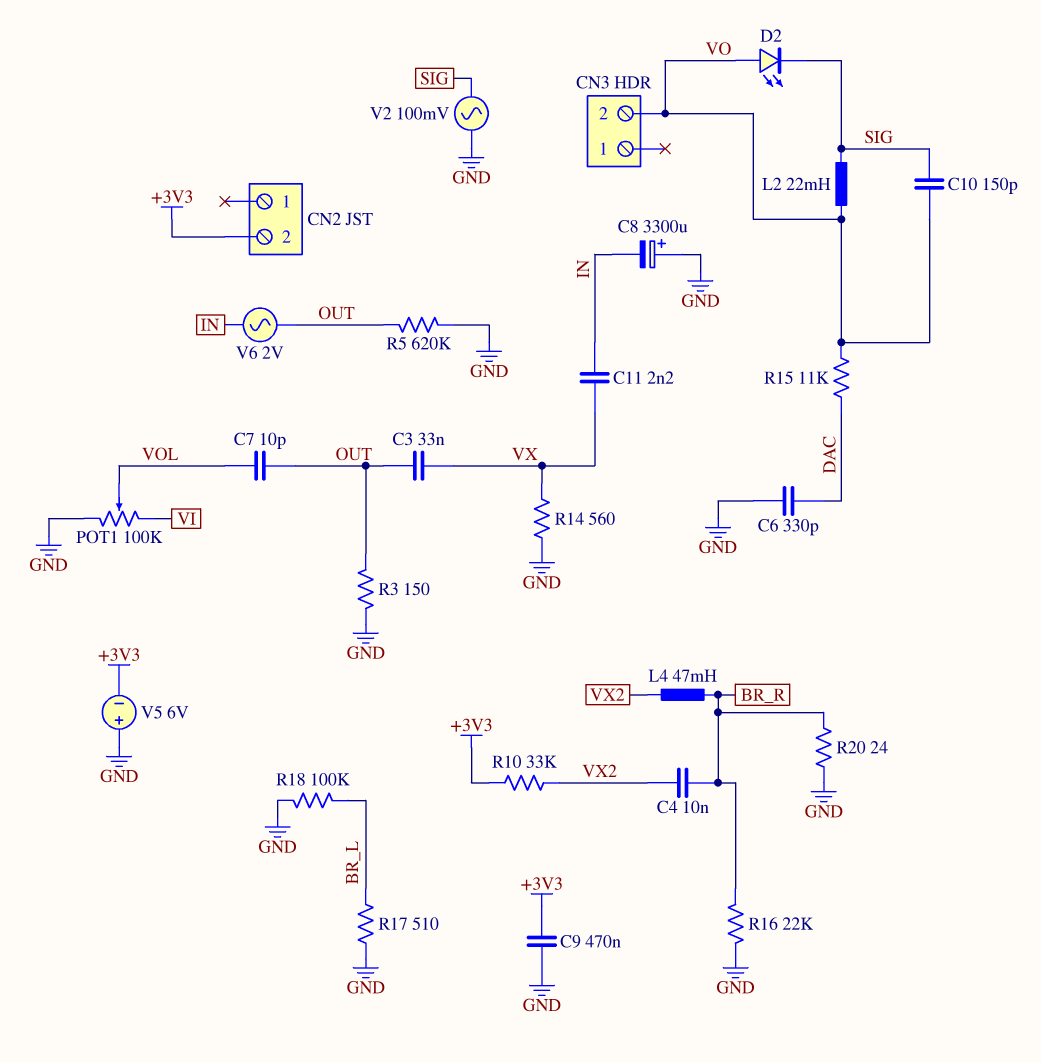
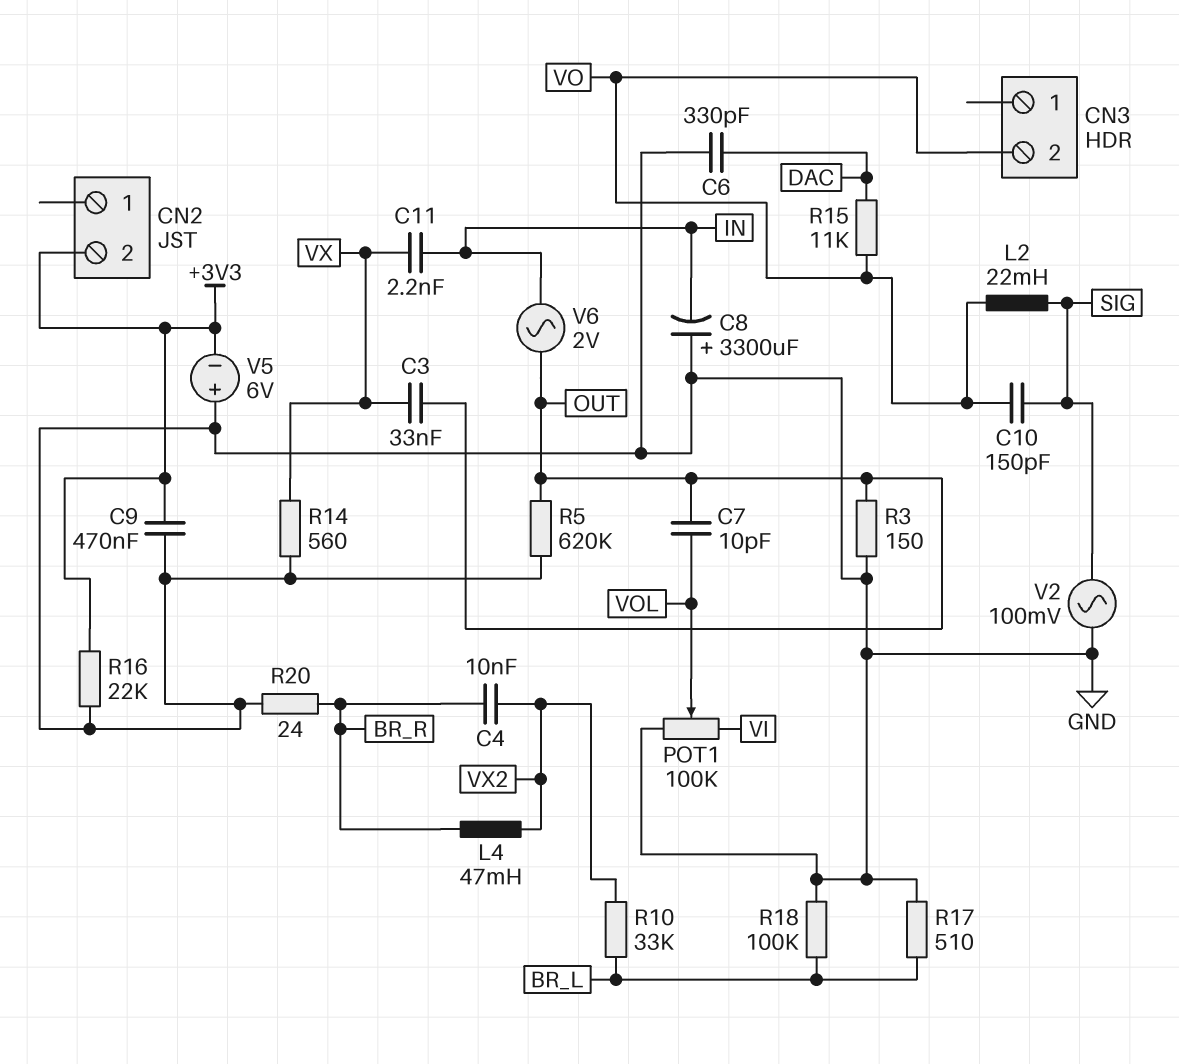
D2: LED (A VO, K SIG) -> none
R10: 33k (+3V3, VX2) -> 33k (BR_L, VX2)
R16: 22k (BR_R, GND) -> 22k (+3V3, GND)

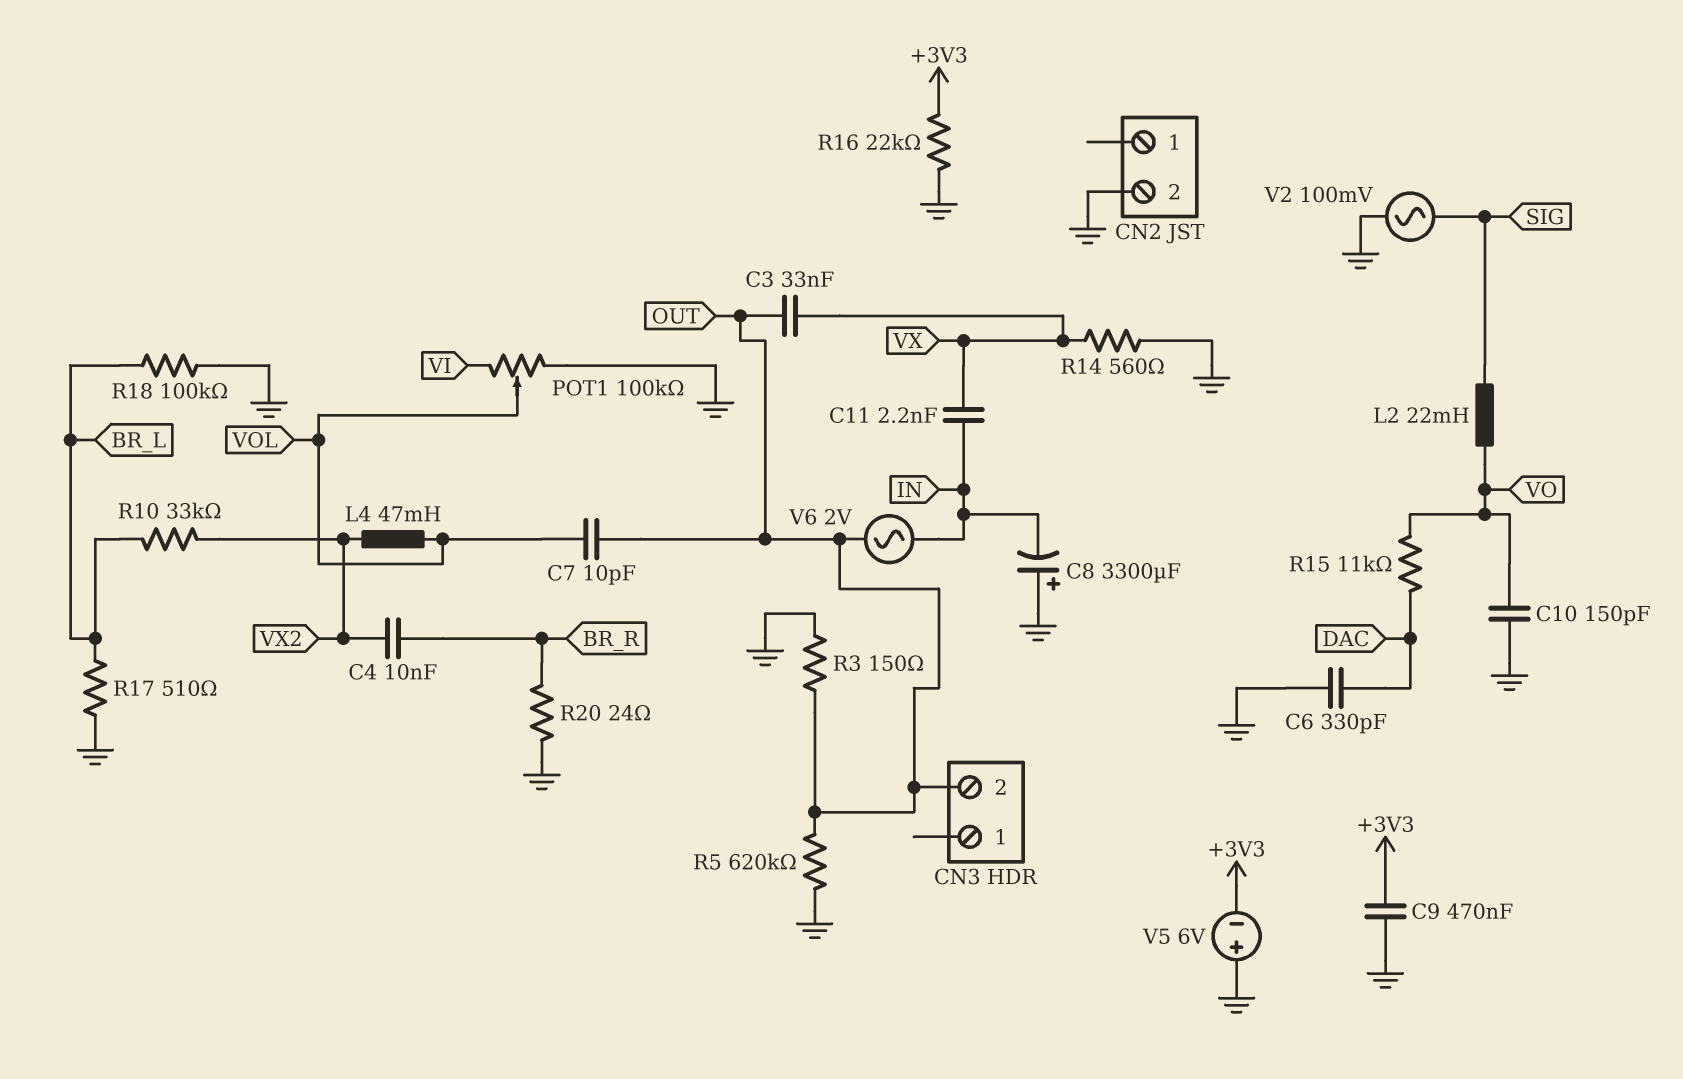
C10: 150pF (SIG, VO) -> 150pF (GND, VO)
CN2 pin 2: +3V3 -> GND
CN3 pin 2: VO -> OUT
L4: 47mH (BR_R, VX2) -> 47mH (VOL, VX2)

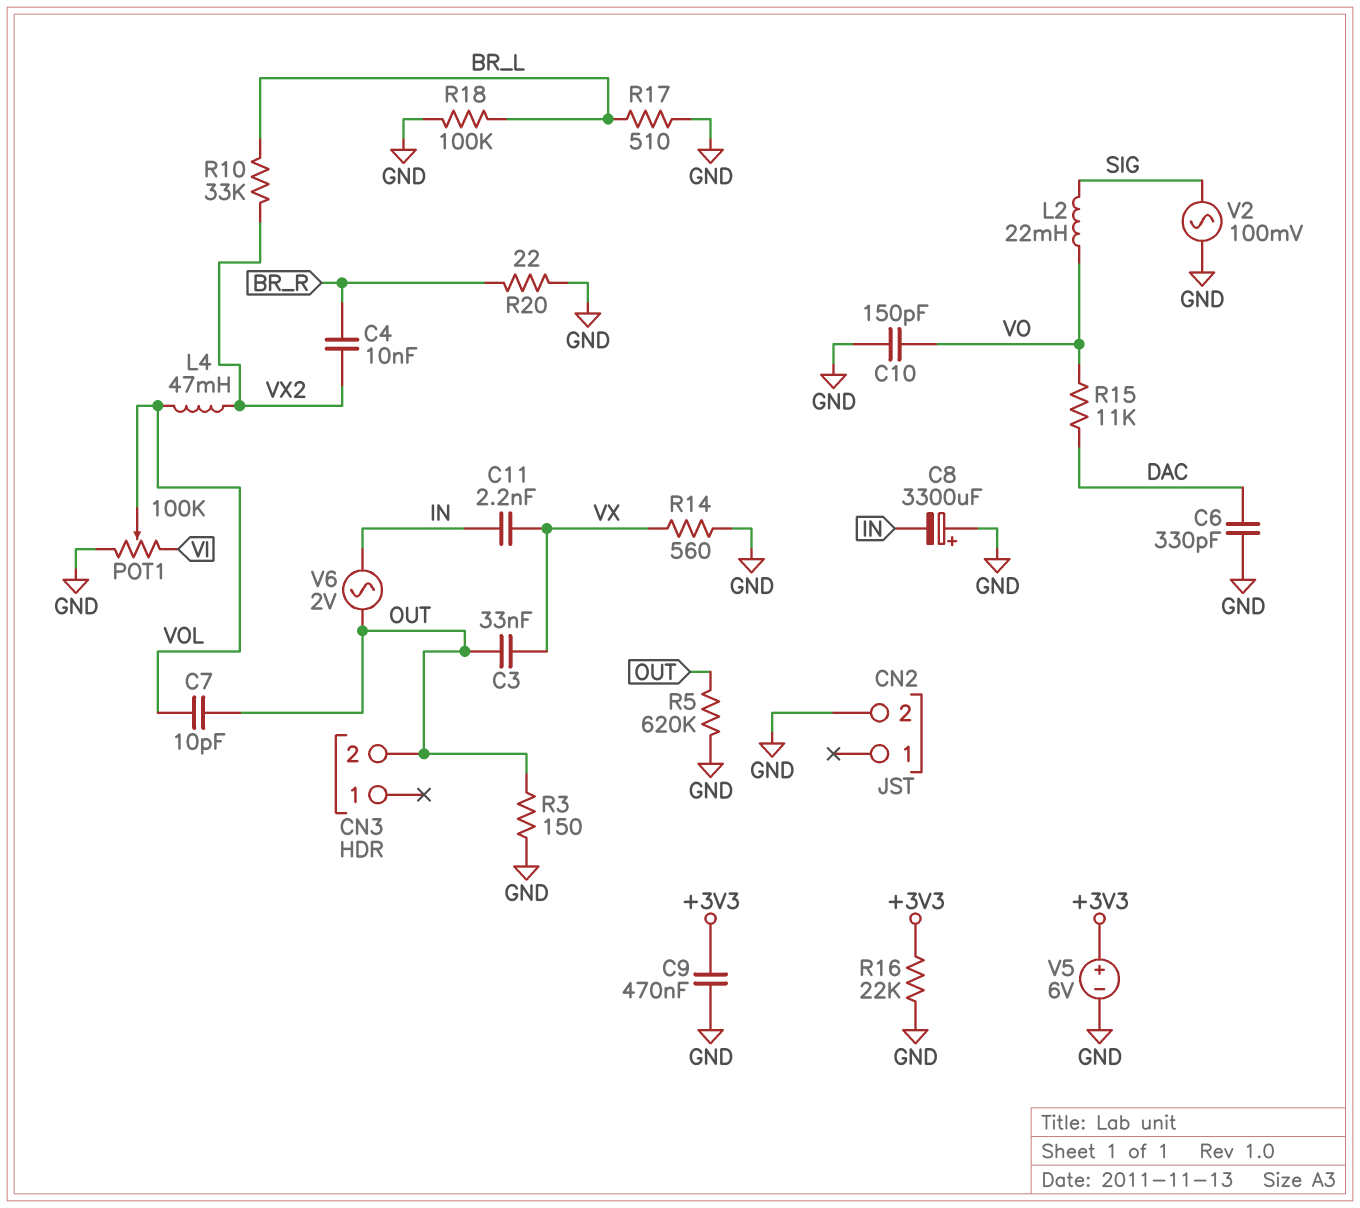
R20: 24 (BR_R, GND) -> 22 (BR_R, GND)
V5: 6V (plus GND, minus +3V3) -> 6V (plus +3V3, minus GND)

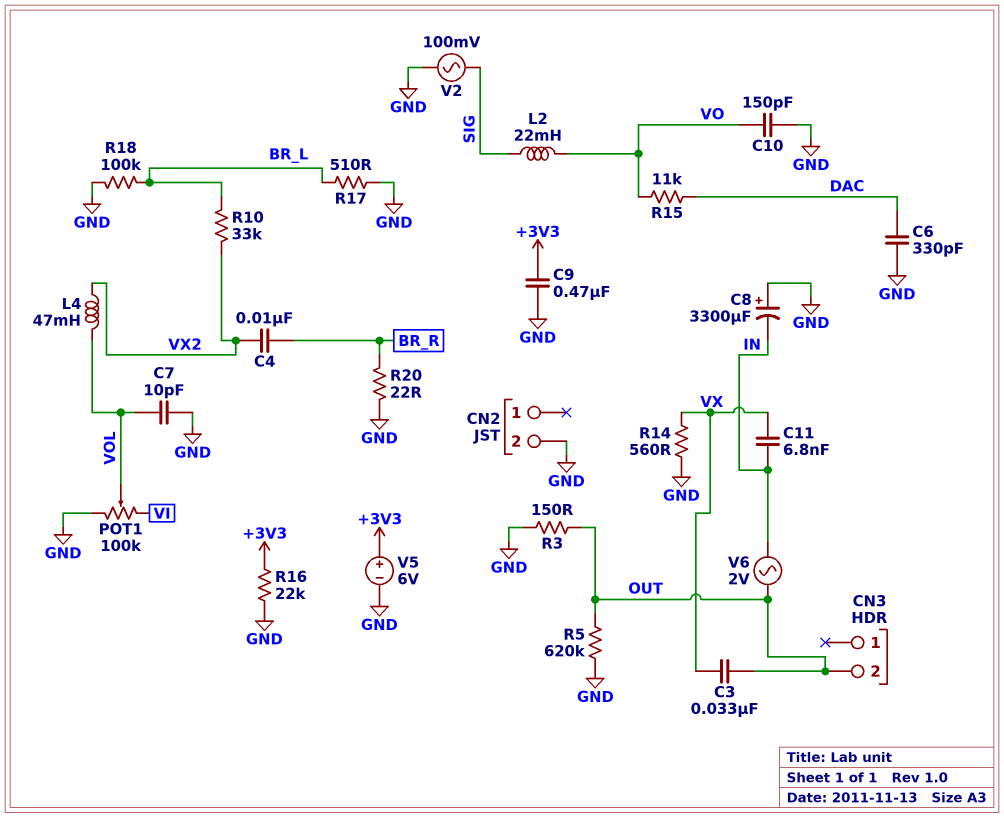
C7: 10pF (OUT, VOL) -> 10pF (GND, VOL)
C11: 2.2nF (IN, VX) -> 6.8nF (IN, VX)

